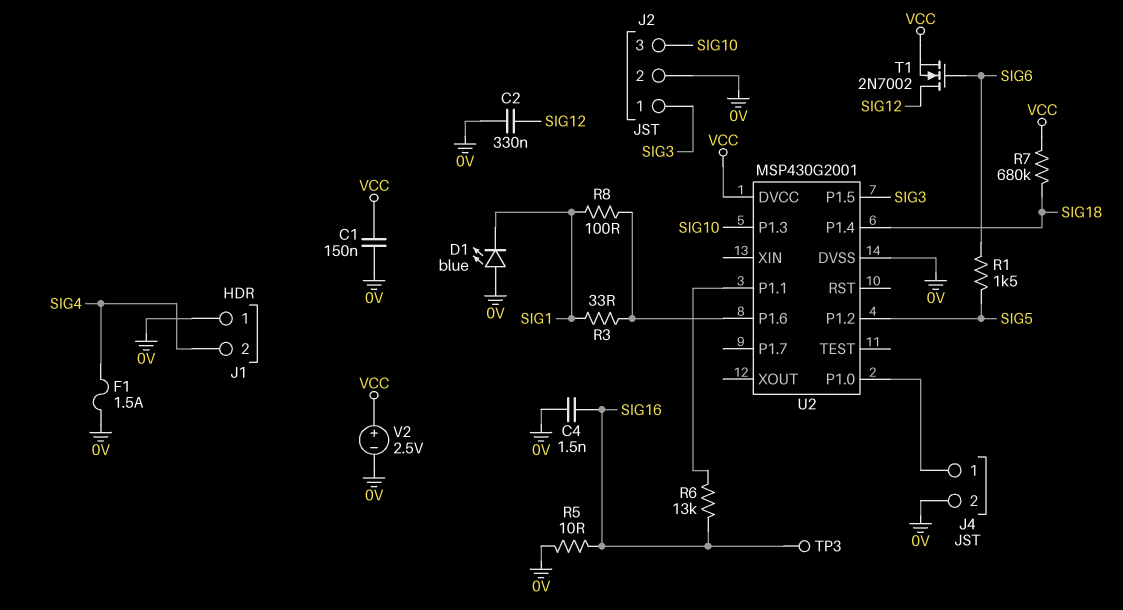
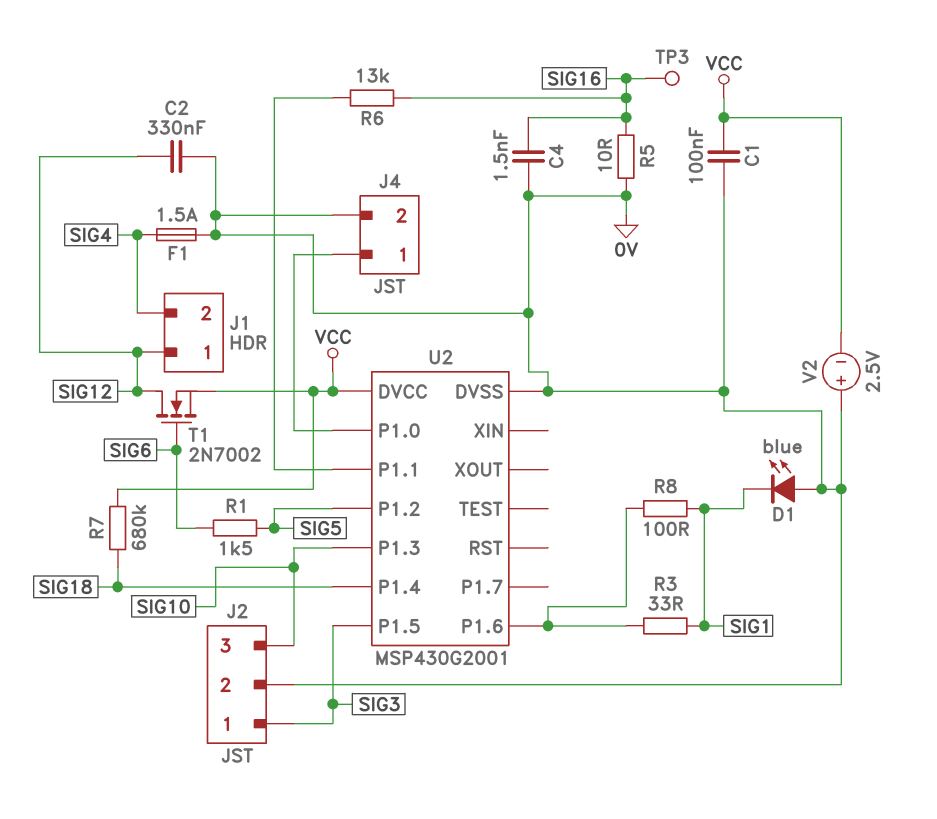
C1: 150nF (0V, VCC) -> 100nF (0V, VCC)
J1 pin 1: 0V -> SIG12
V2: 2.5V (plus VCC, minus 0V) -> 2.5V (plus 0V, minus VCC)

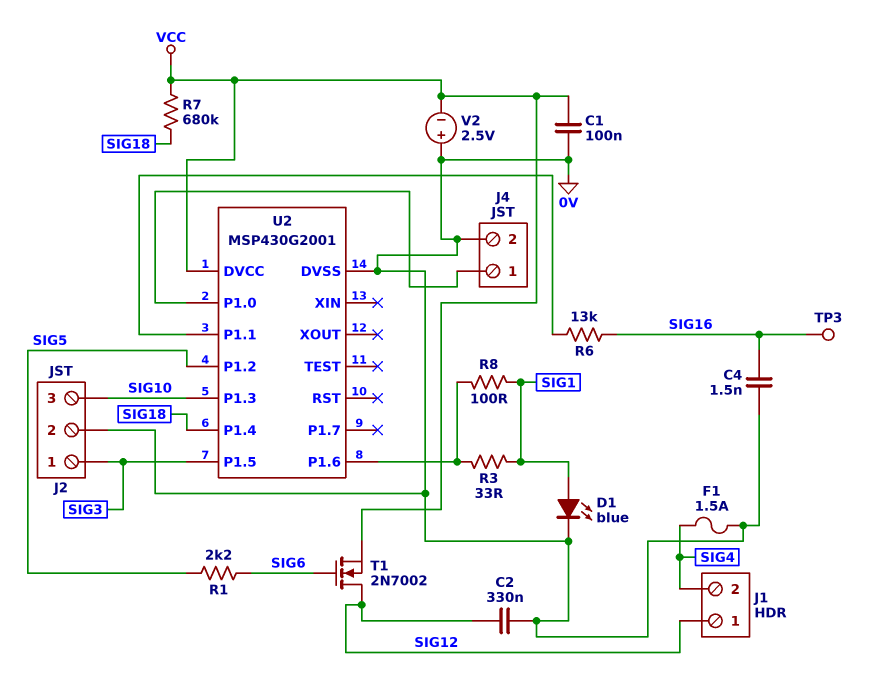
D1: LED blue (A 0V, K SIG1) -> LED blue (A SIG1, K 0V)
R1: 1.5k (SIG5, SIG6) -> 2.2k (SIG5, SIG6)
R5: 10 (0V, SIG16) -> none

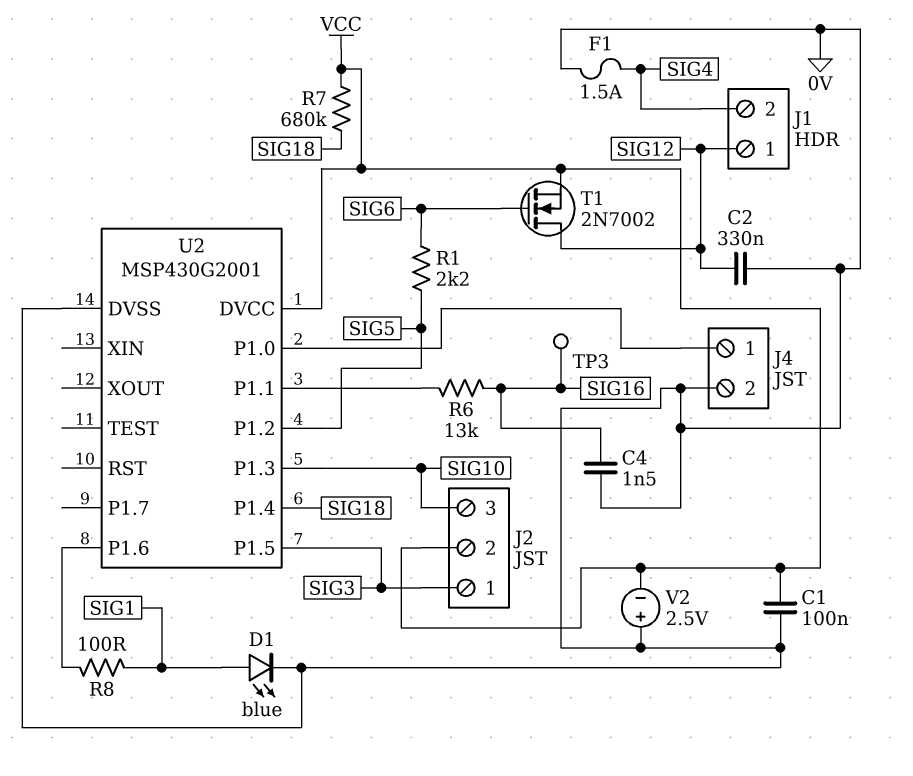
J2 pin 2: 0V -> VCC
R3: 33 (SIG1, U2/P1.6) -> none

